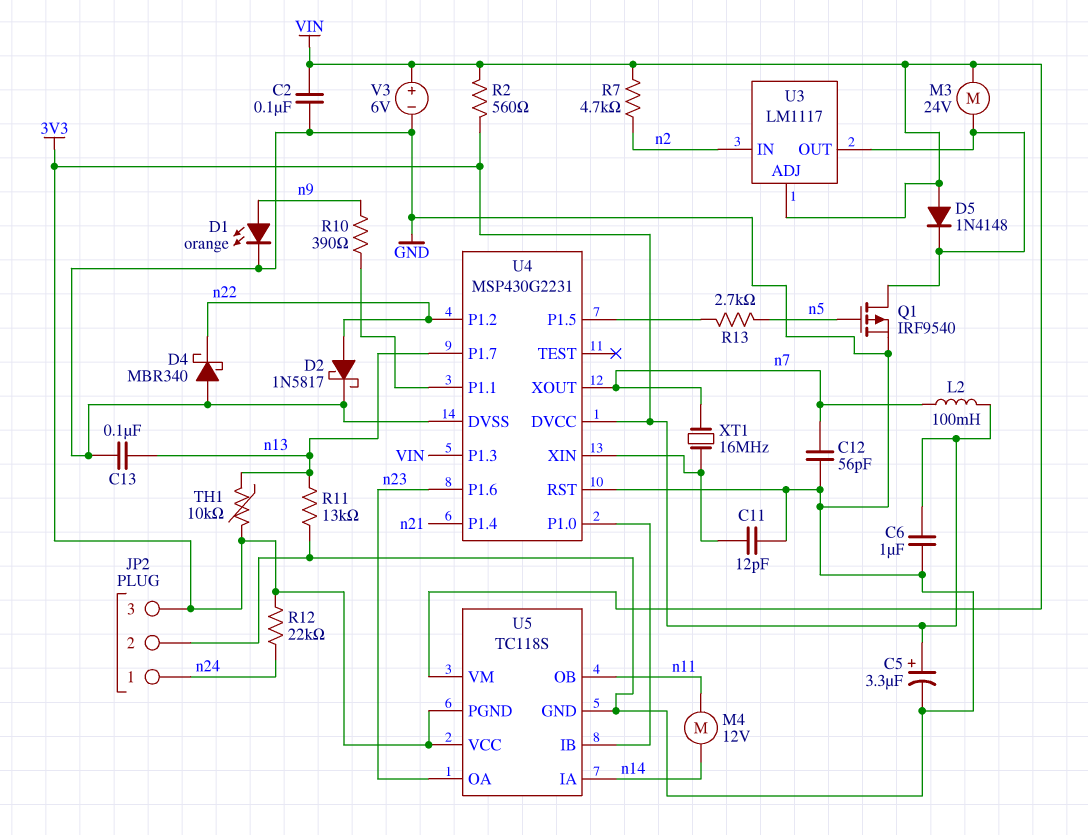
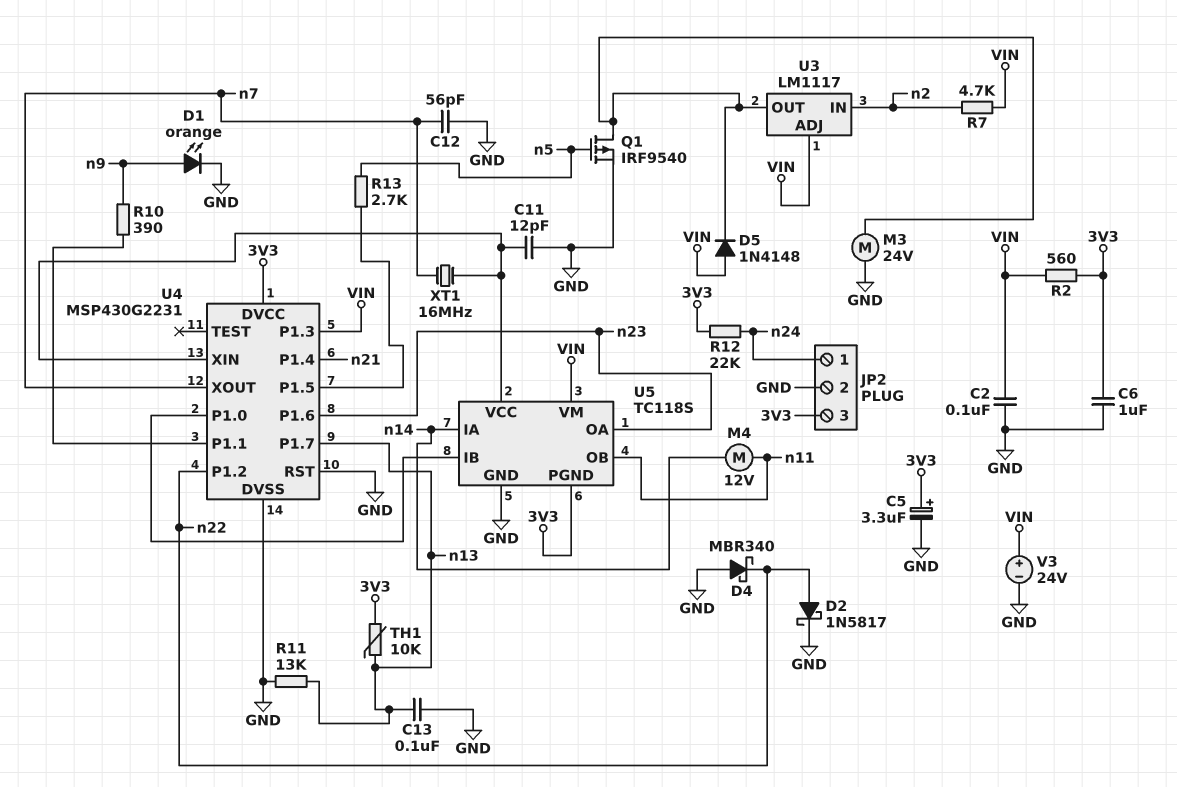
L2: 100mH (3V3, n7) -> none
M3: motor 24V (U3/OUT, VIN) -> motor 24V (GND, U3/OUT)
U5 pin VCC: 3V3 -> U4/XIN
V3: 6V (plus VIN, minus GND) -> 24V (plus VIN, minus GND)

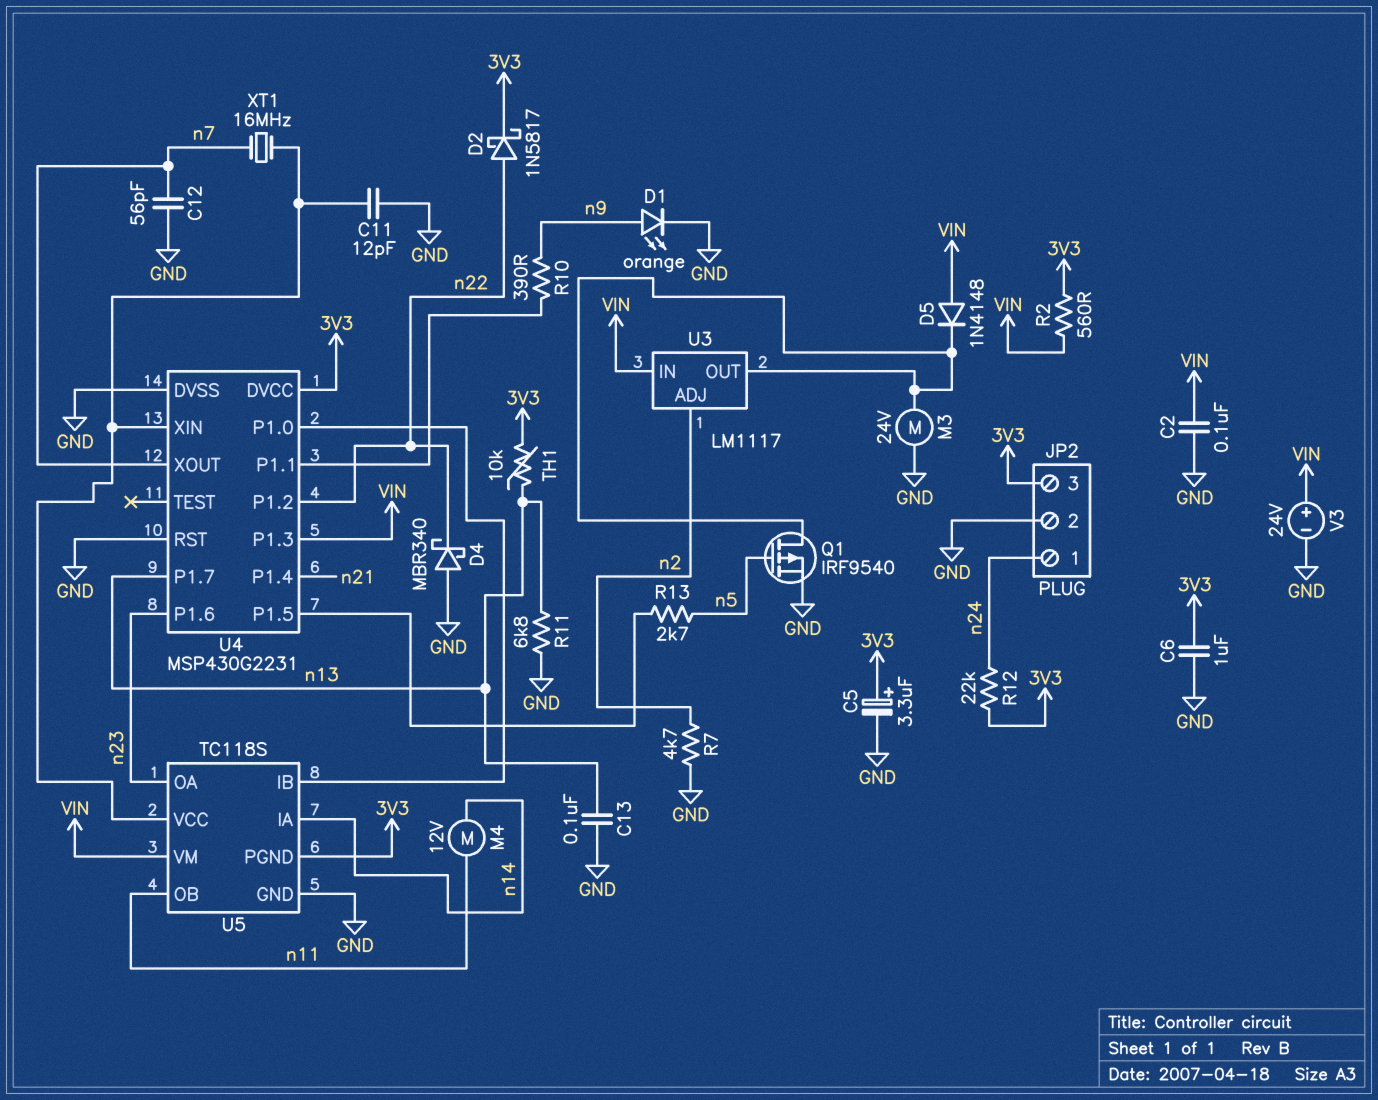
D2: schottky 1N5817 (A n22, K GND) -> schottky 1N5817 (A n22, K 3V3)
R7: 4.7k (VIN, n2) -> 4.7k (GND, n2)
R11: 13k (GND, n13) -> 6.8k (GND, n13)
U3 pin ADJ: VIN -> n2
U3 pin IN: n2 -> VIN

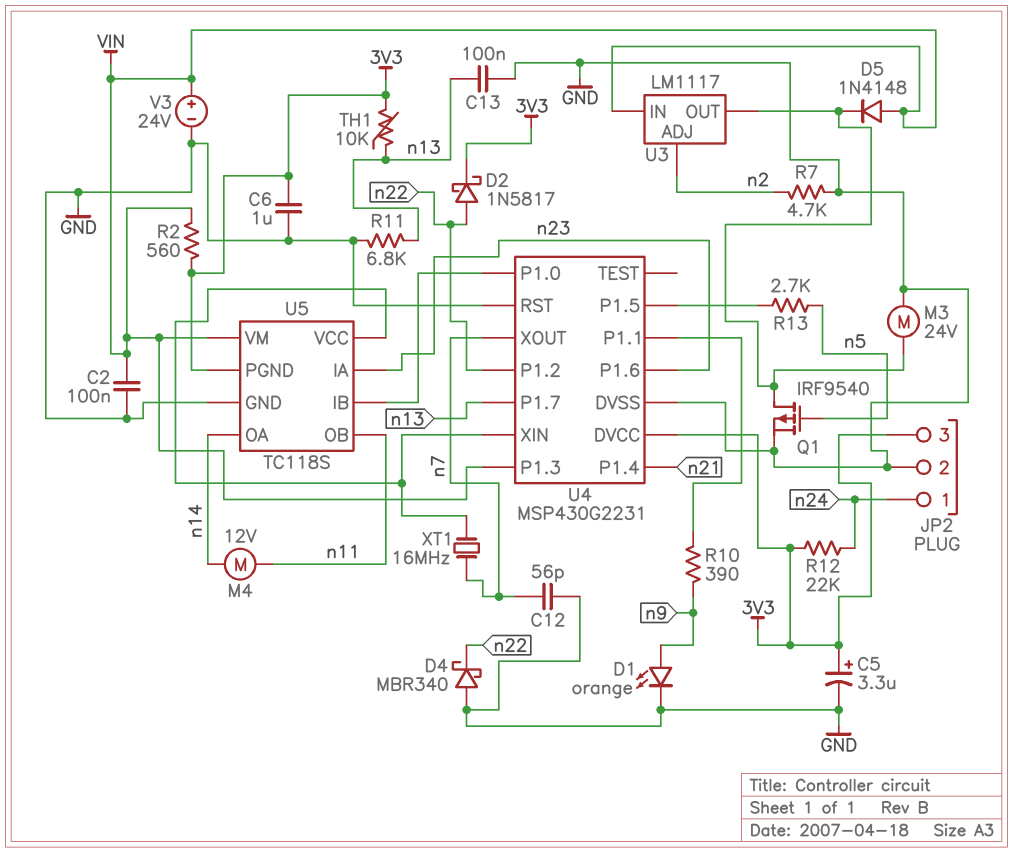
C11: 12pF (GND, U4/XIN) -> none
U5 pin IA: n14 -> n23
U5 pin OA: n23 -> n14

